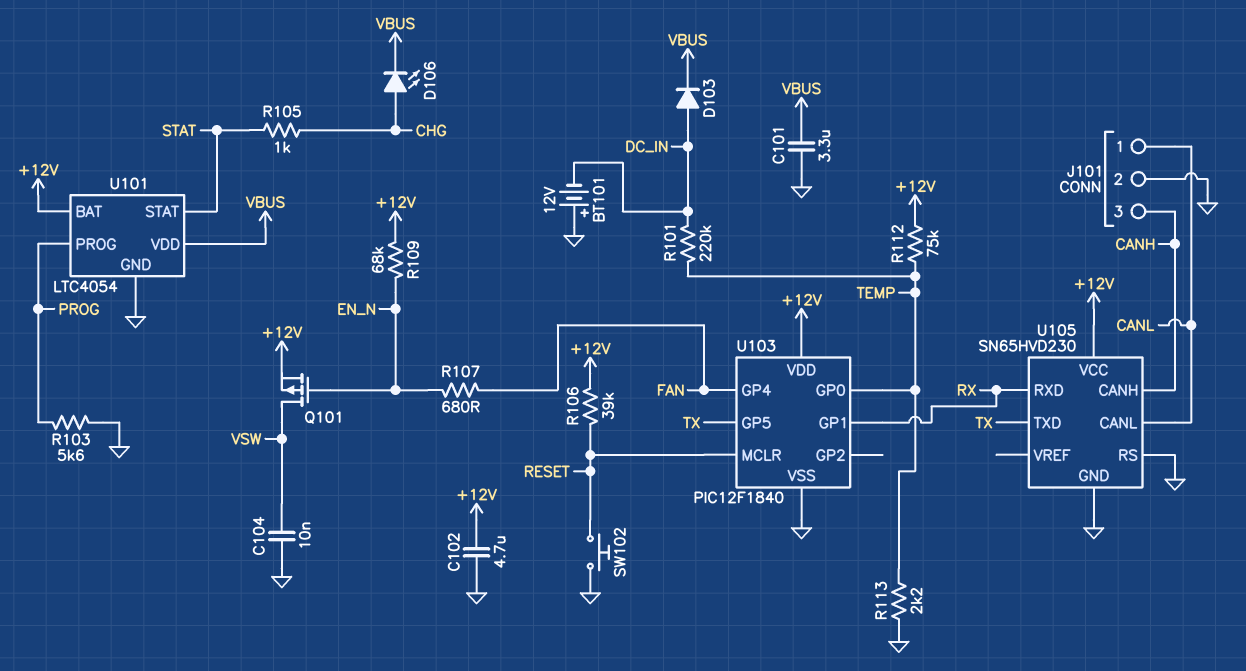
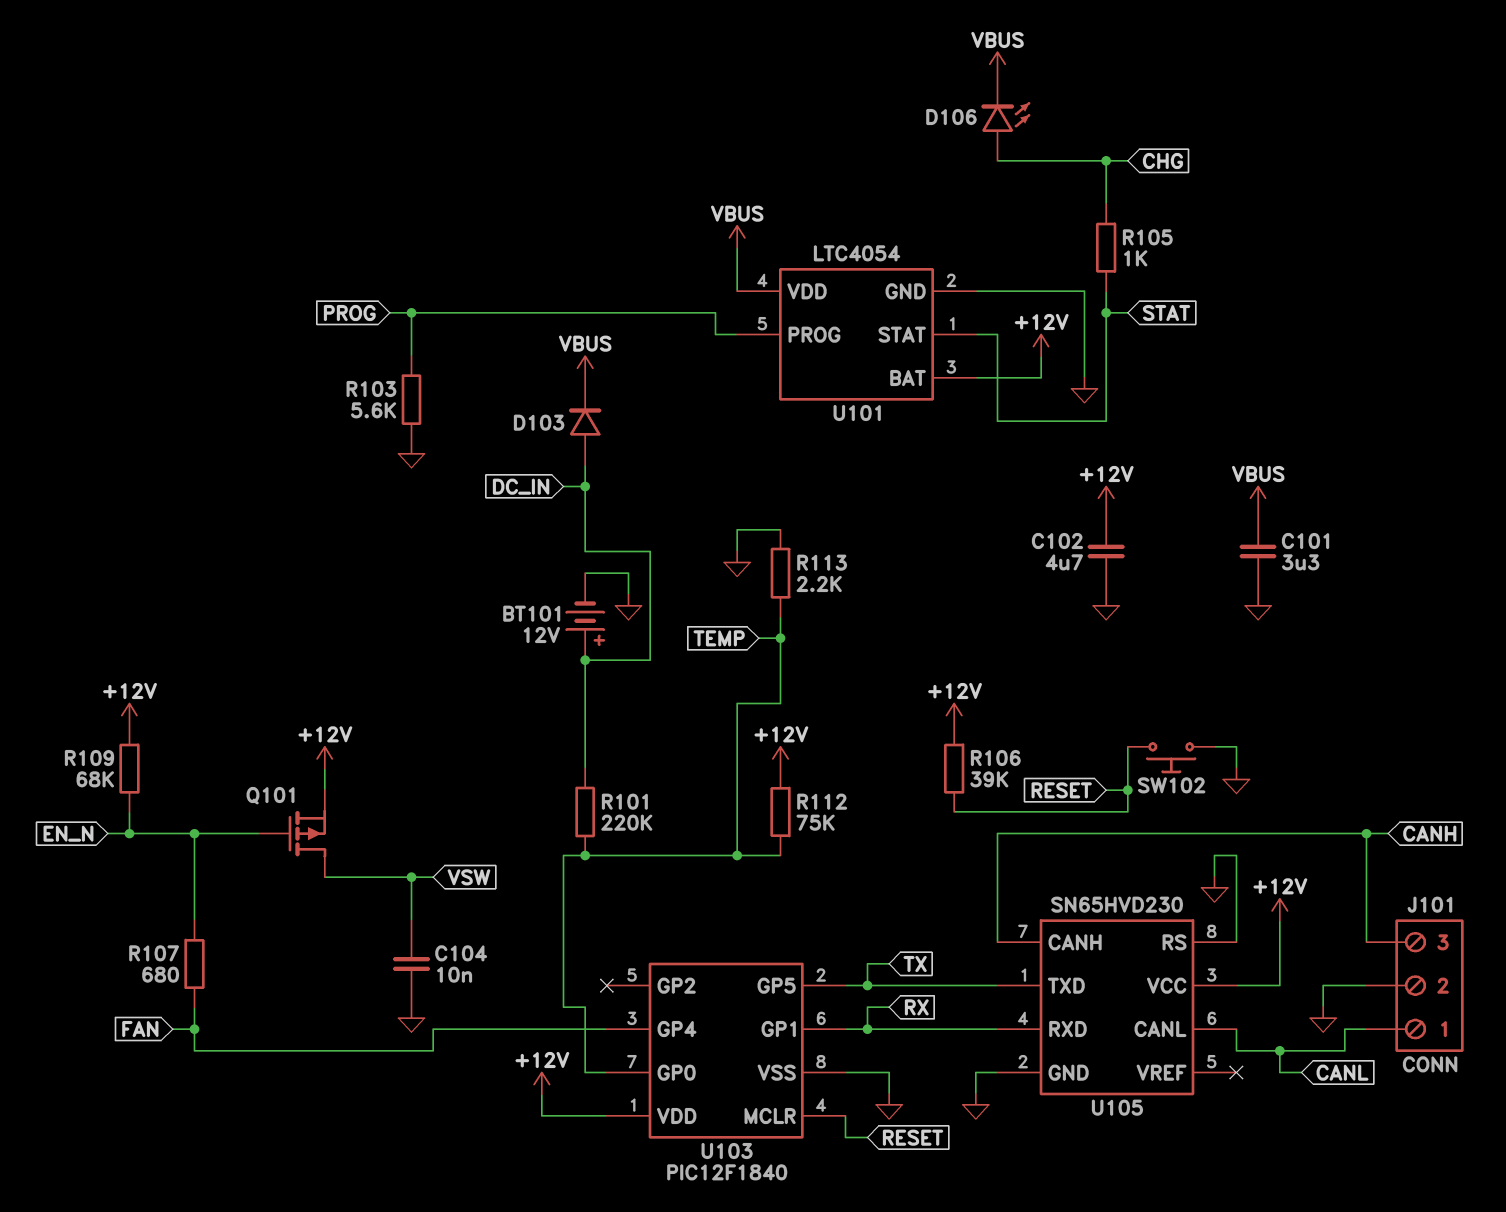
BT101: 12V (plus GND, minus DC_IN) -> 12V (plus DC_IN, minus GND)

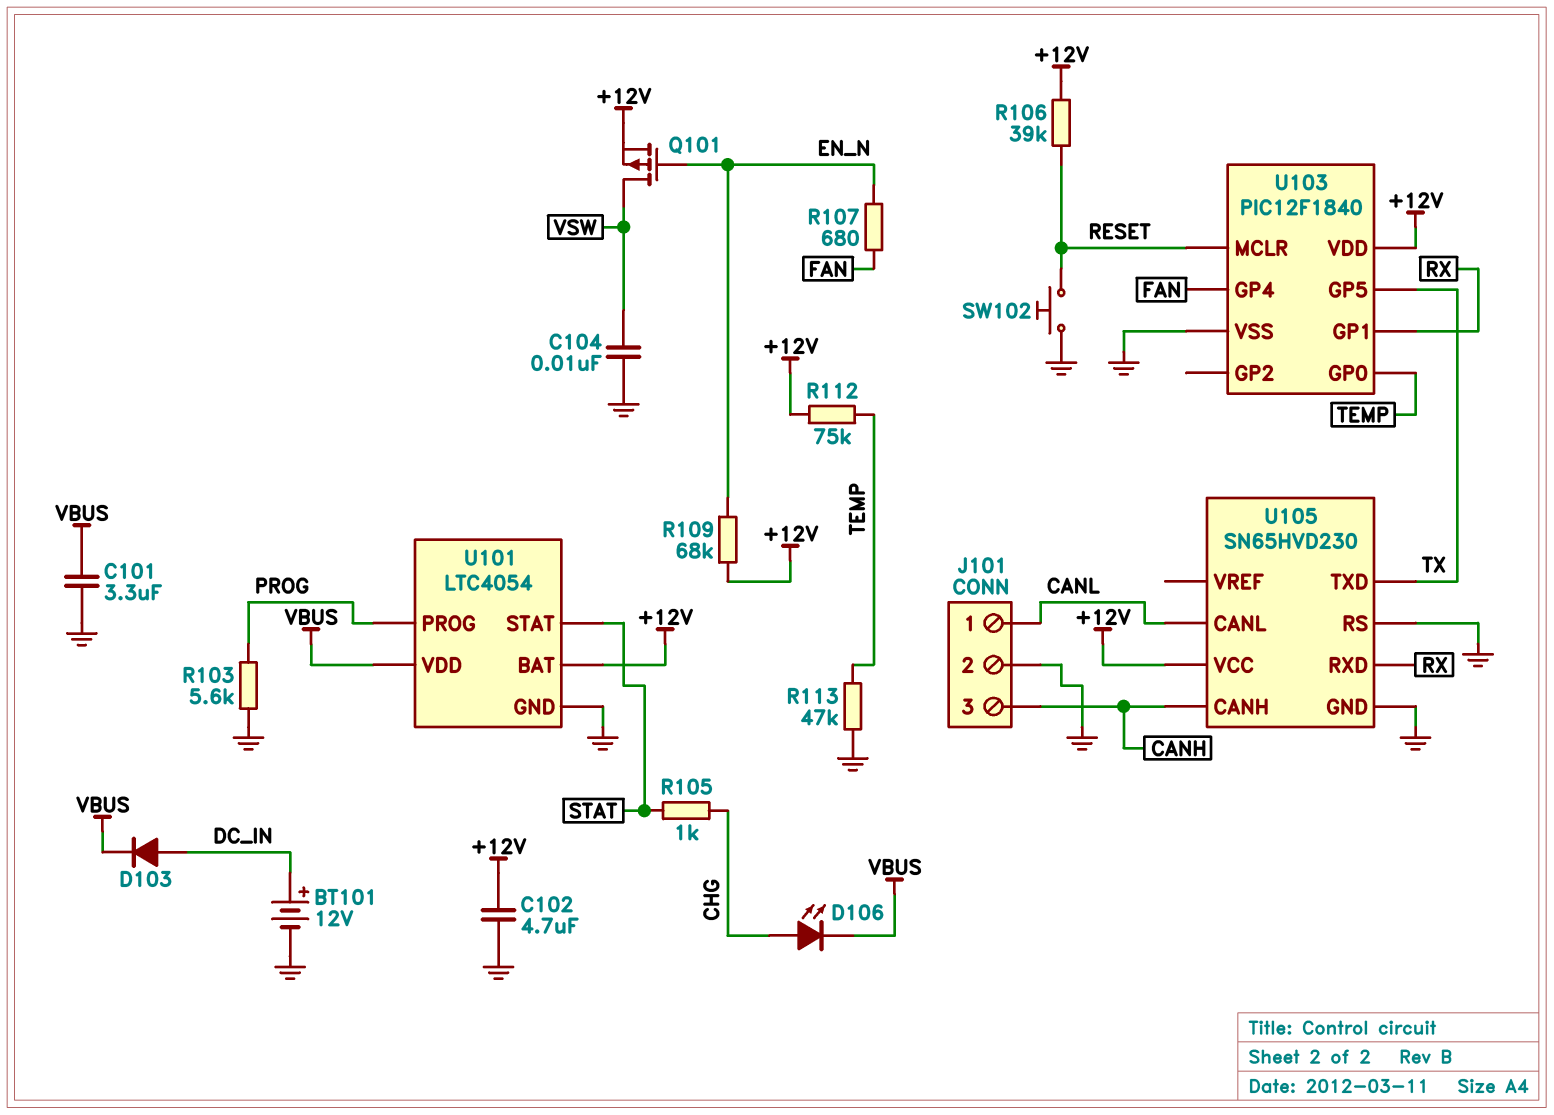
R101: 220k (DC_IN, TEMP) -> none
R113: 2.2k (GND, TEMP) -> 47k (GND, TEMP)

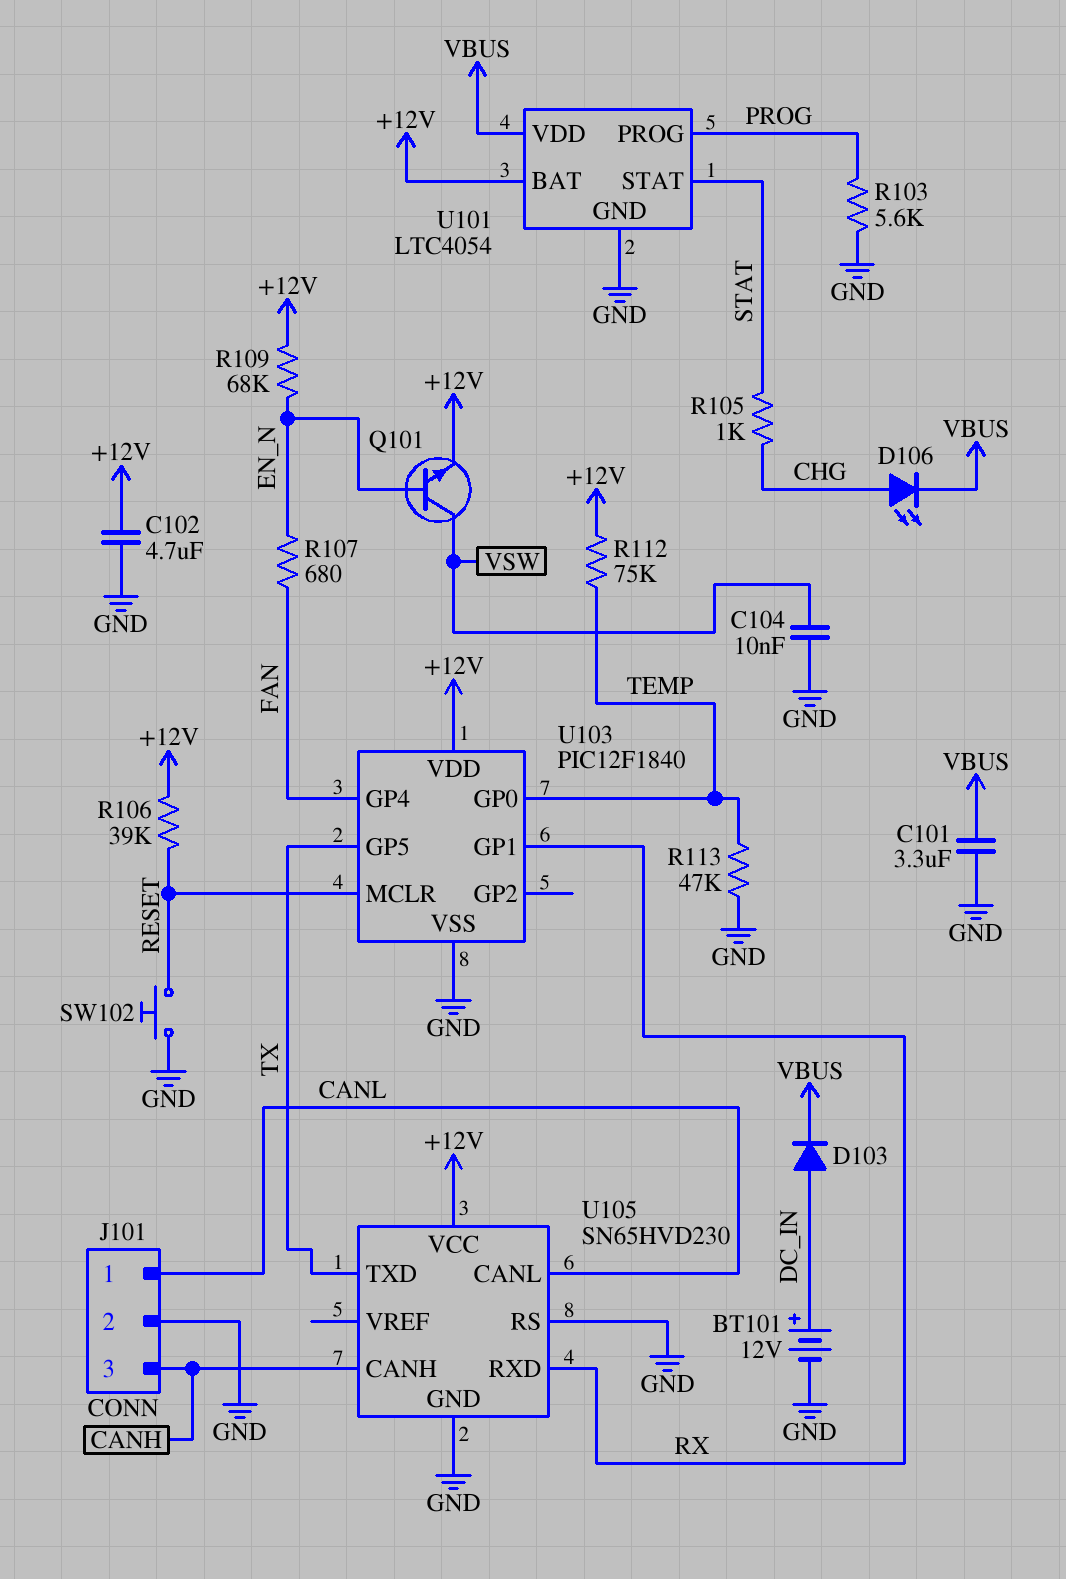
Q101: PMOS (G EN_N, D VSW, S +12V) -> NPN (B EN_N, C VSW, E +12V)

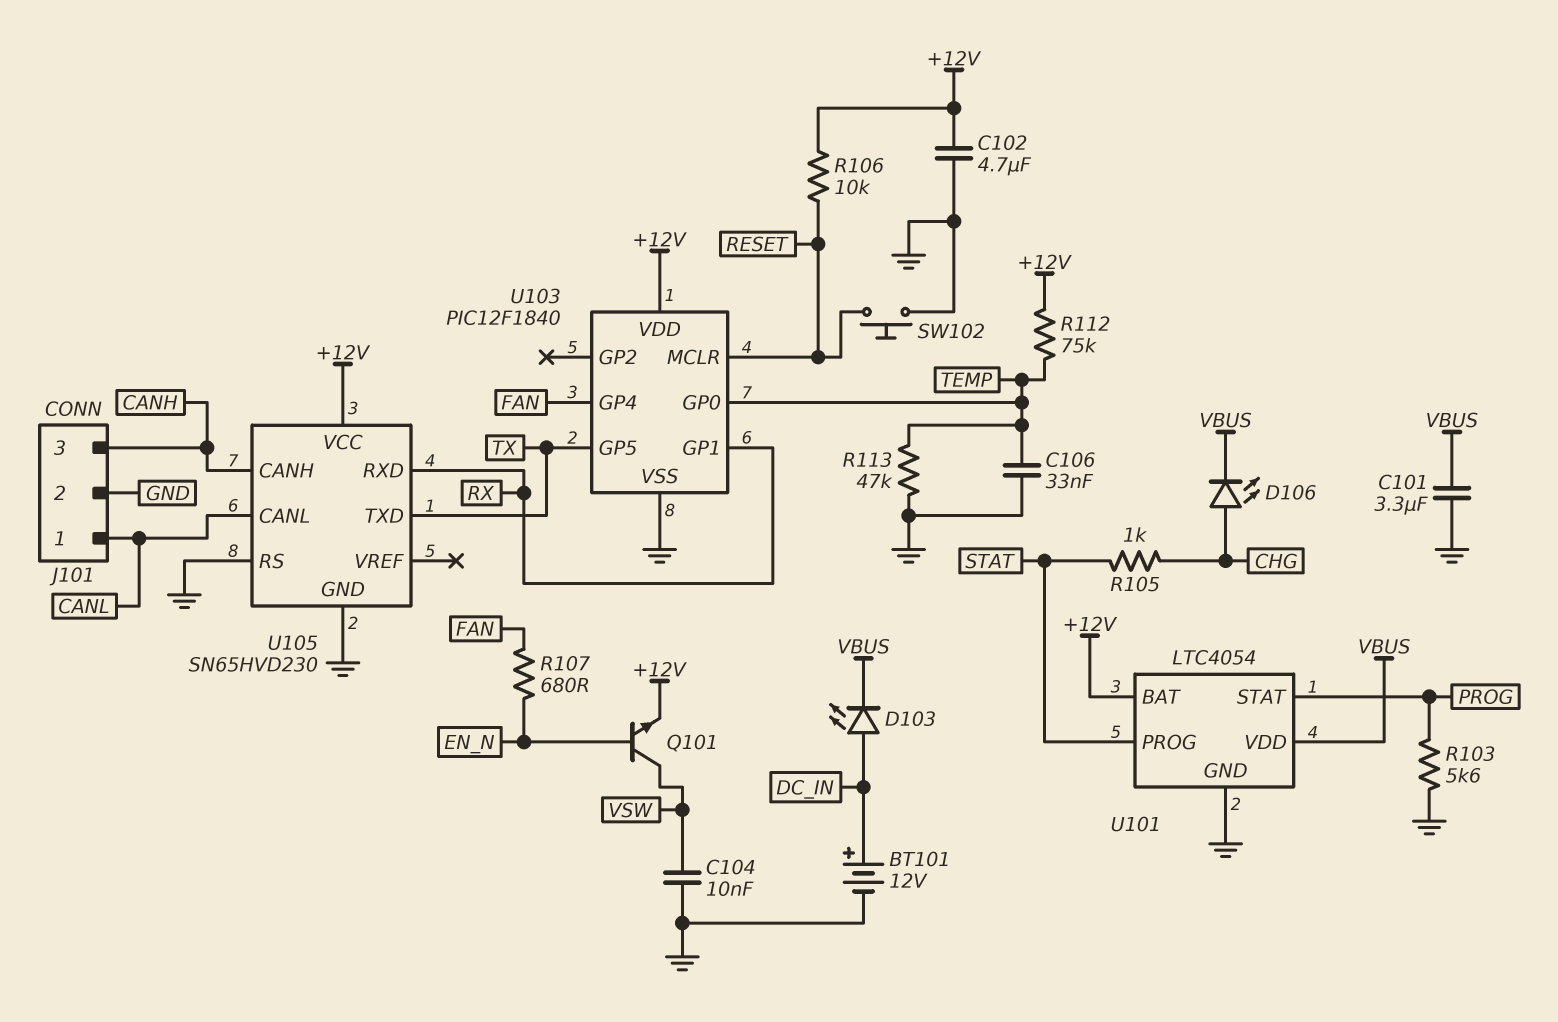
C106: none -> 33nF (GND, TEMP)
D103: diode (A DC_IN, K VBUS) -> LED (A DC_IN, K VBUS)
R106: 39k (+12V, RESET) -> 10k (+12V, RESET)
R109: 68k (+12V, EN_N) -> none
U101 pin PROG: PROG -> STAT
U101 pin STAT: STAT -> PROG

